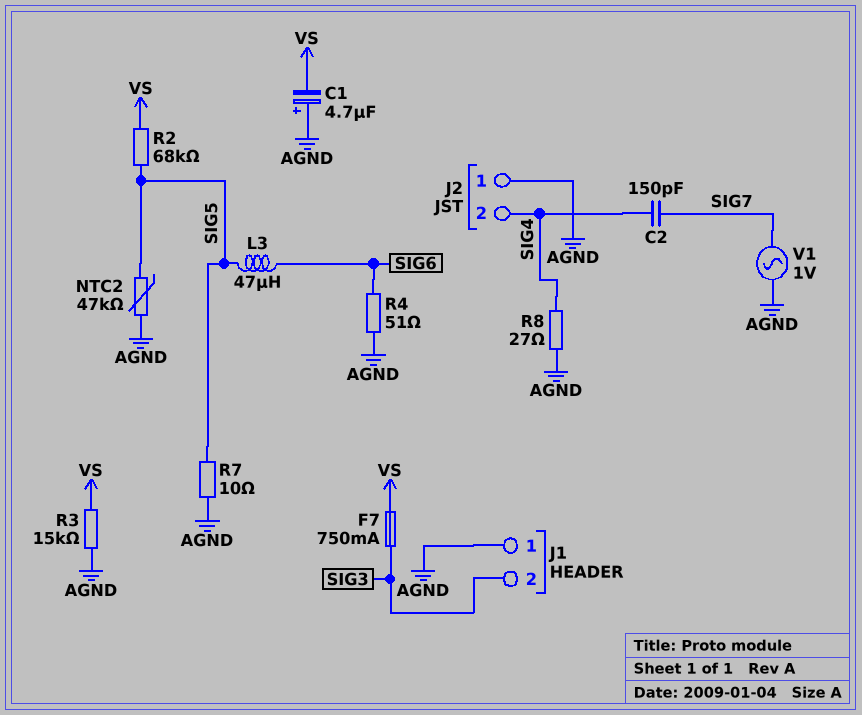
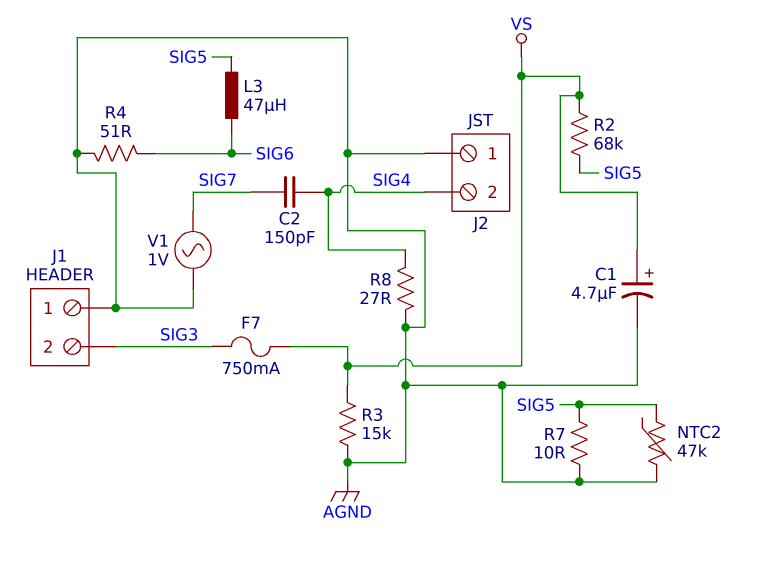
C1: 4.7uF (plus AGND, minus VS) -> 4.7uF (plus VS, minus AGND)

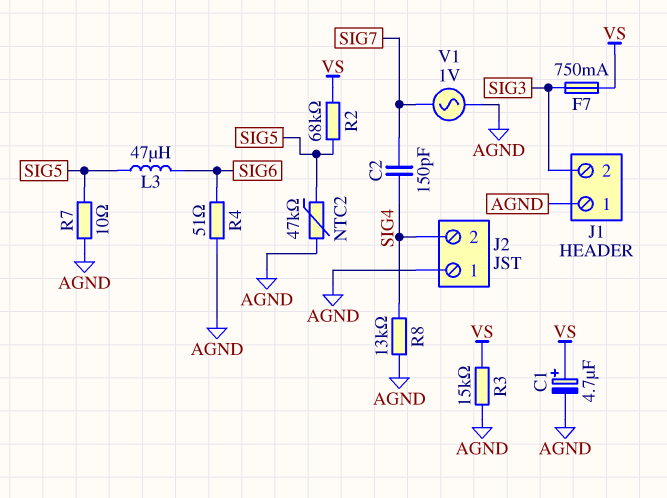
R8: 27 (AGND, SIG4) -> 13k (AGND, SIG4)

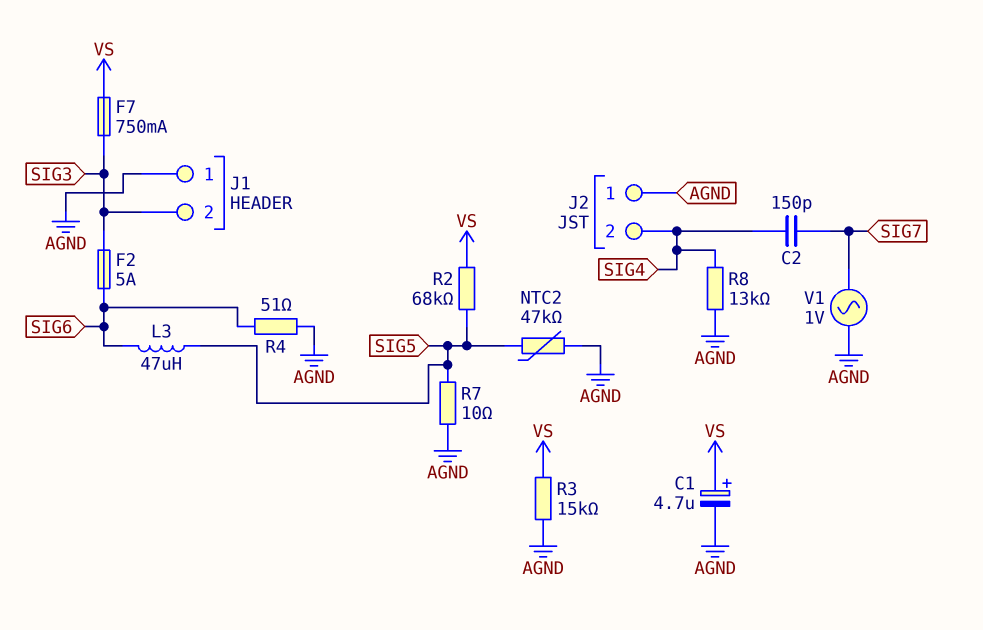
F2: none -> 5A (SIG3, SIG6)

